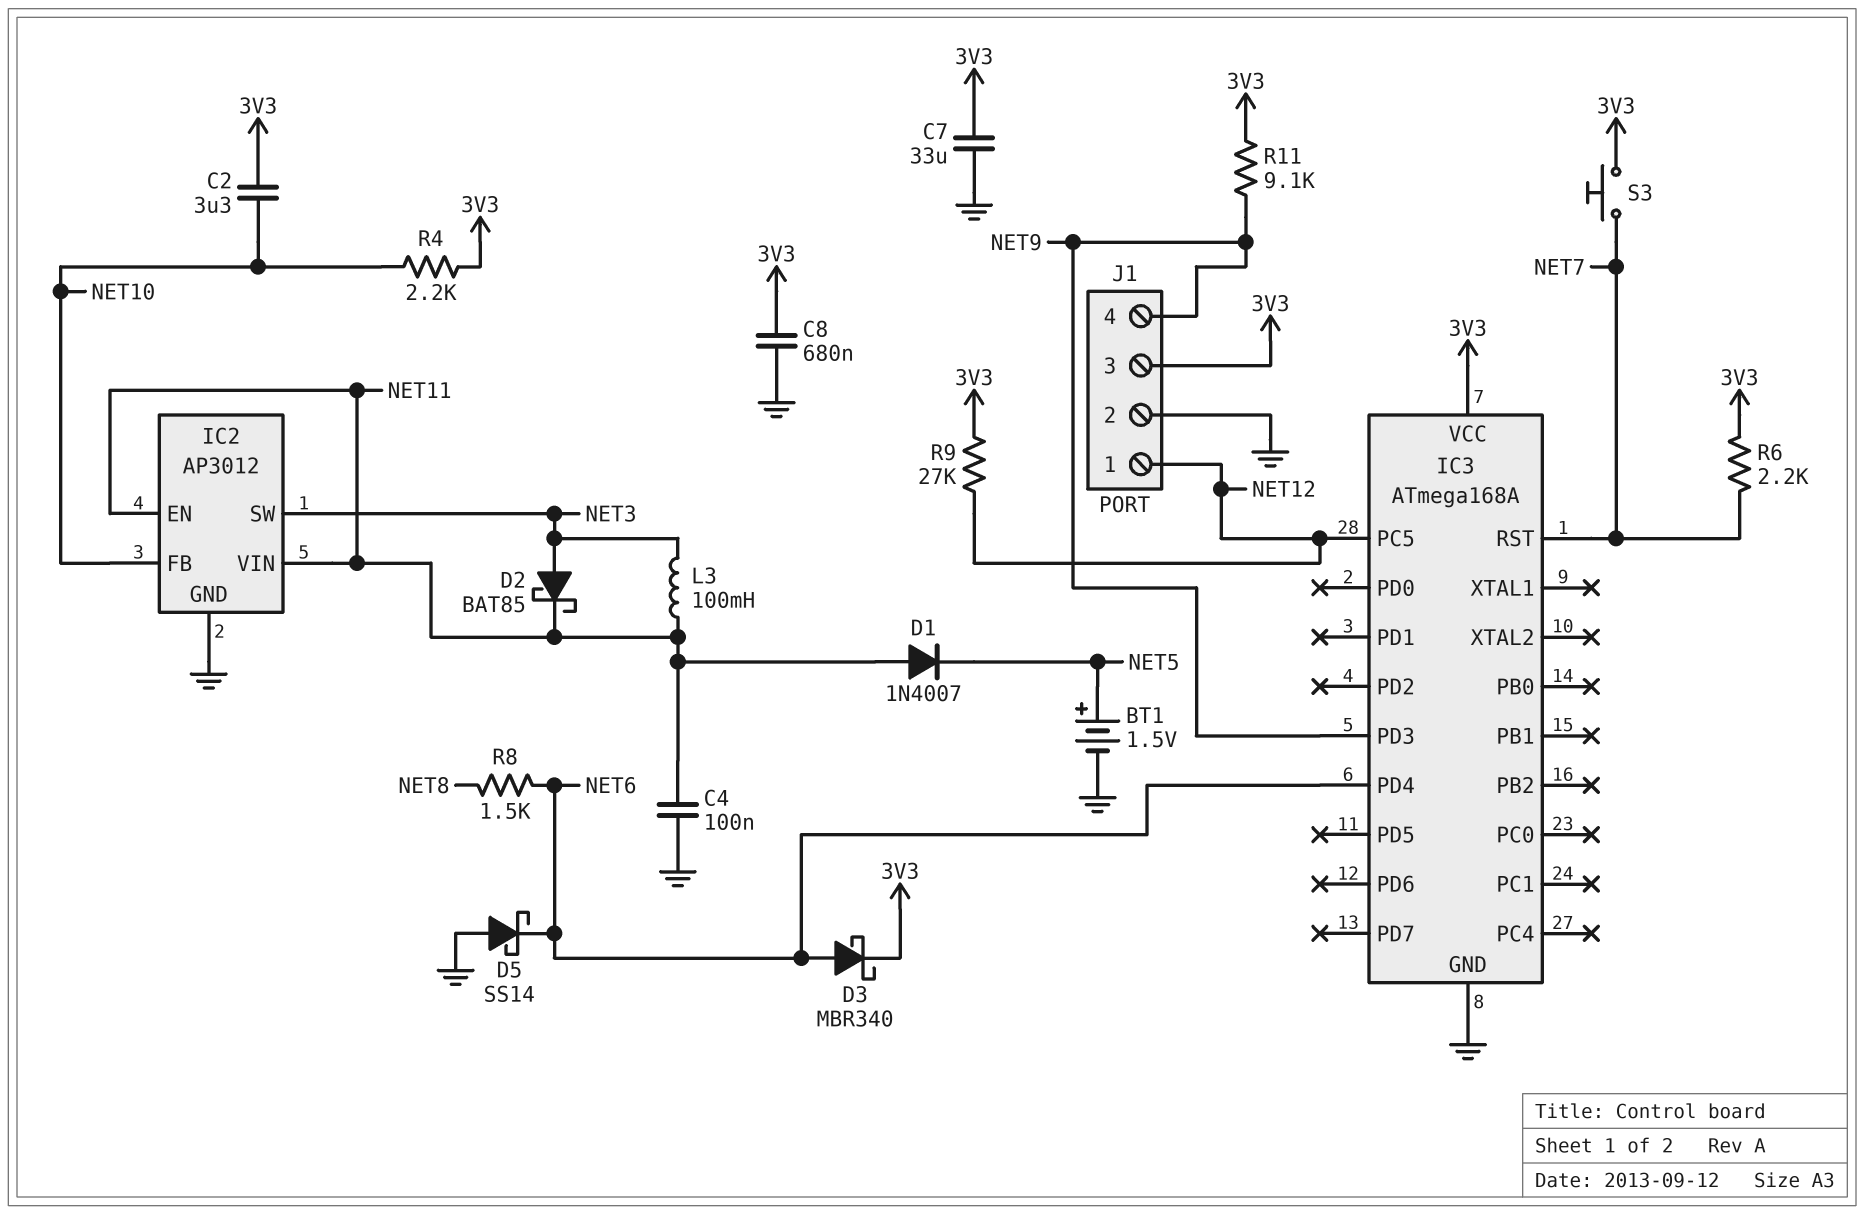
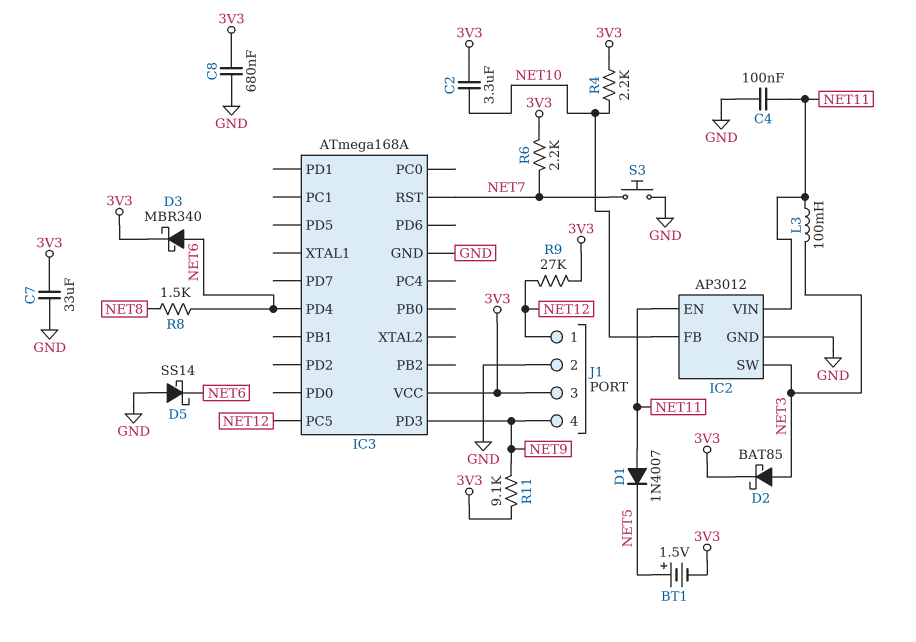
BT1: 1.5V (plus NET5, minus GND) -> 1.5V (plus NET5, minus 3V3)
D2: schottky BAT85 (A NET3, K NET11) -> schottky BAT85 (A NET3, K 3V3)
S3: button (3V3, NET7) -> button (GND, NET7)

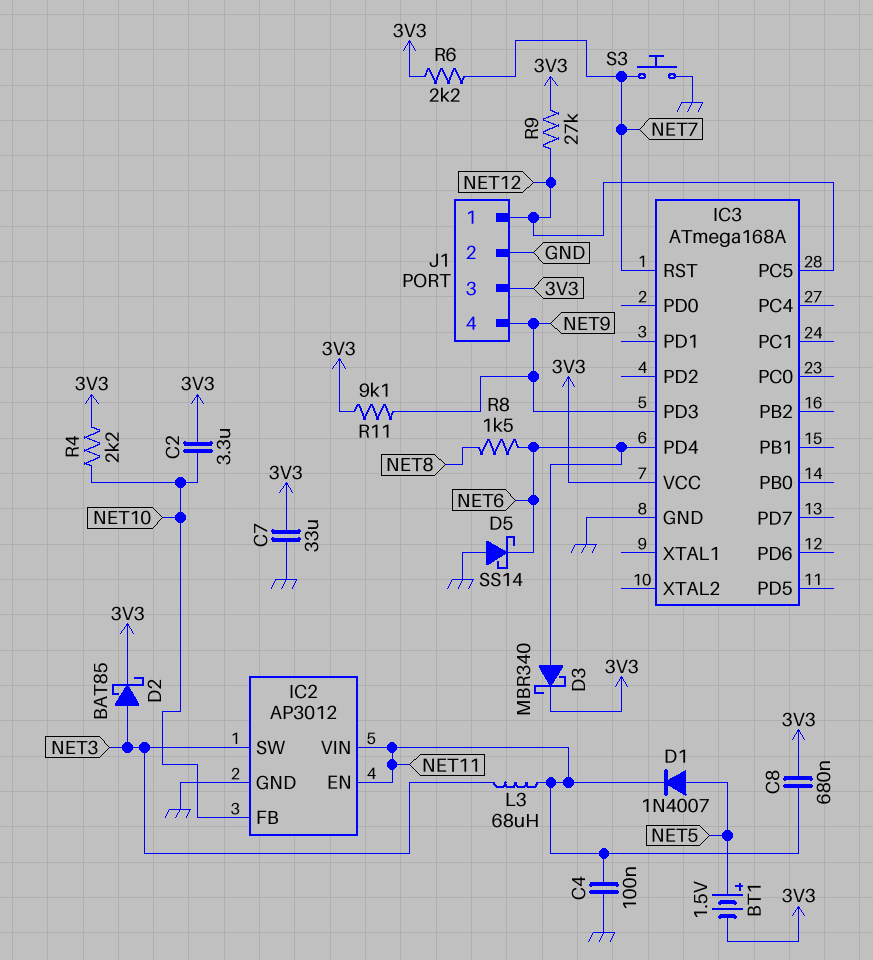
C8: 680nF (3V3, GND) -> 680nF (3V3, NET11)
D1: diode 1N4007 (A NET11, K NET5) -> diode 1N4007 (A NET5, K NET11)
L3: 100mH (NET3, NET11) -> 68uH (NET3, NET11)

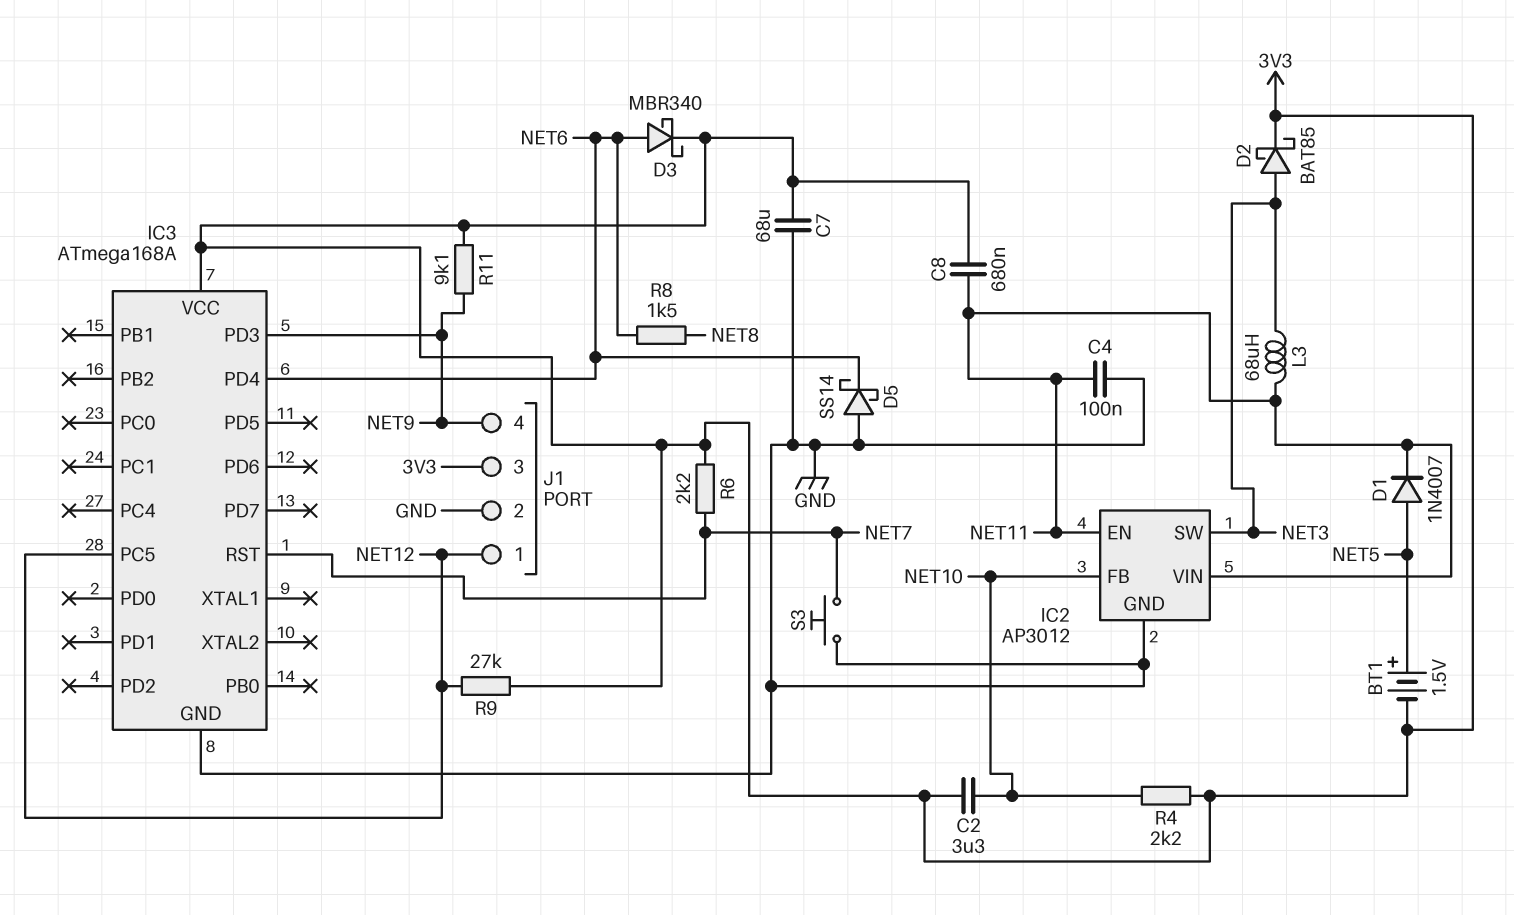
C7: 33uF (3V3, GND) -> 68uF (3V3, GND)

